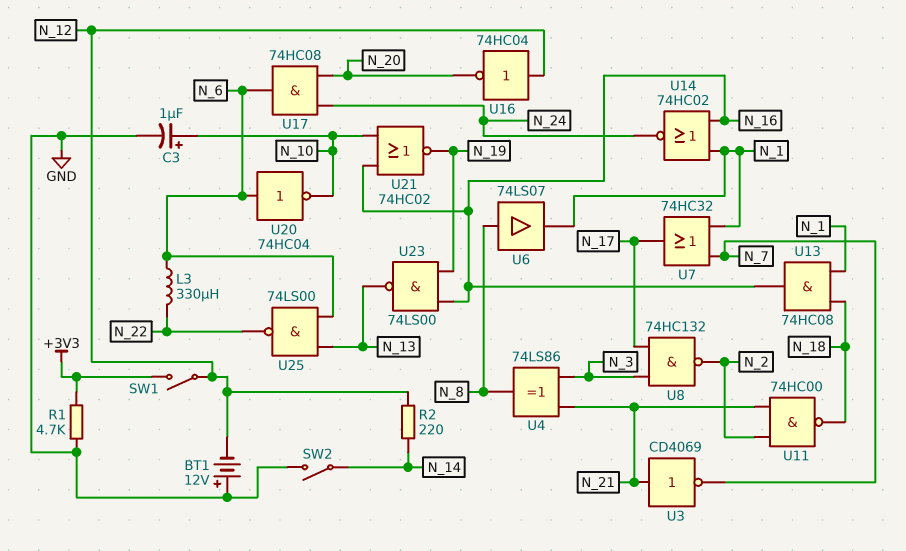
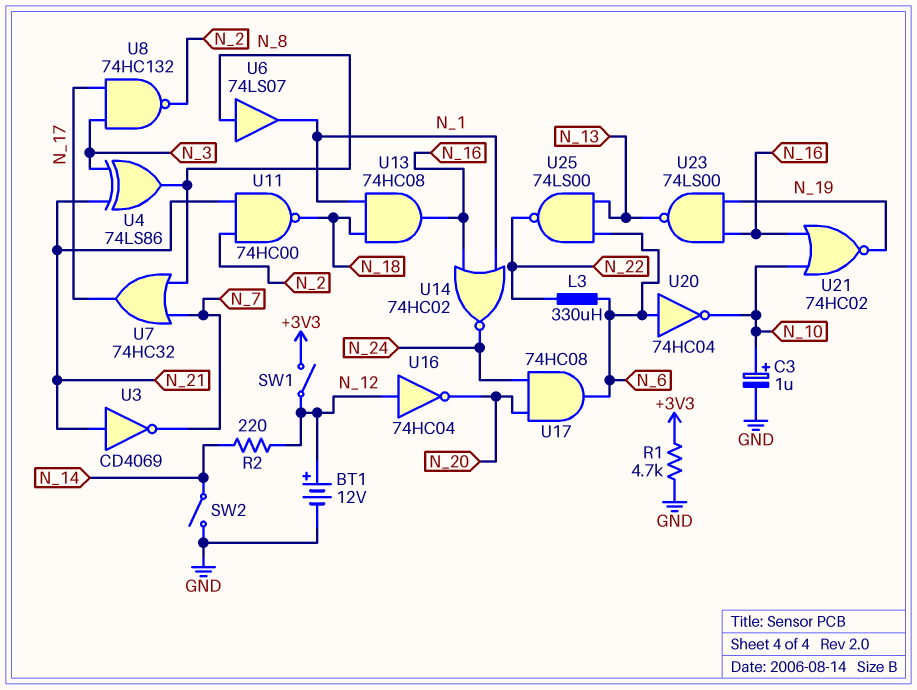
BT1: 12V (plus GND, minus N_12) -> 12V (plus N_12, minus GND)
U7: OR 74HC32 (in N_1, in N_7, out N_17) -> OR 74HC32 (in N_7, in N_8, out N_17)

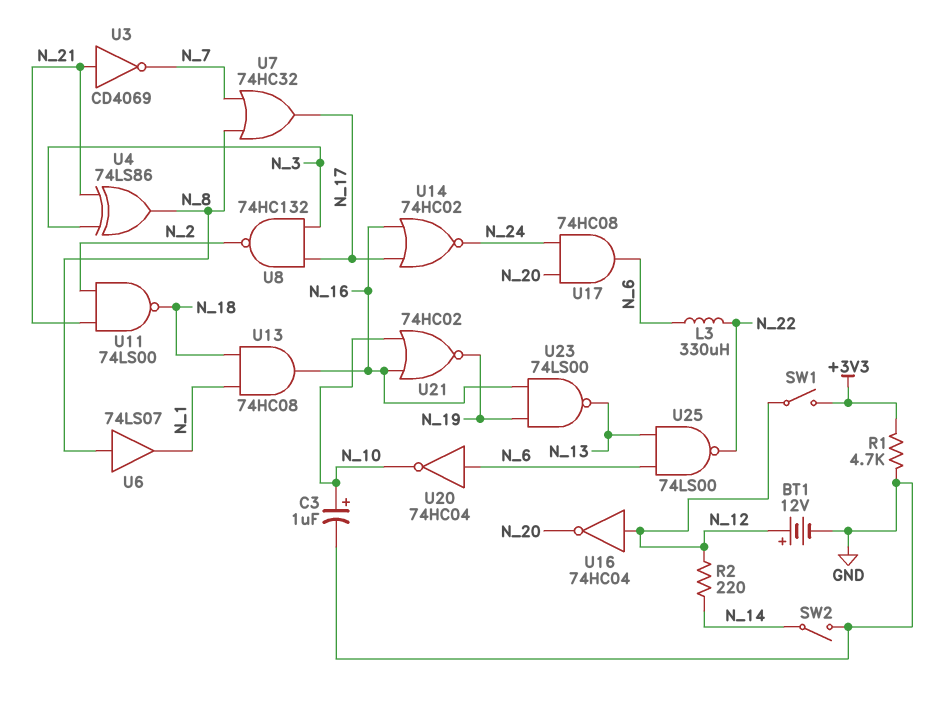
U11: NAND 74HC00 (in N_2, in N_21, out N_18) -> NAND 74LS00 (in N_2, in N_21, out N_18)
U14: NOR 74HC02 (in N_1, in N_16, out N_24) -> NOR 74HC02 (in N_16, in N_17, out N_24)

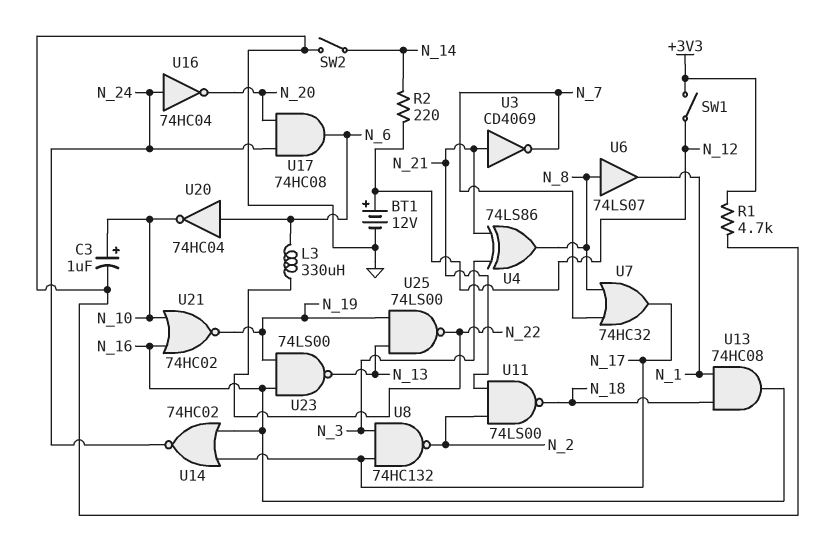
U16: NOT 74HC04 (in N_12, out N_20) -> NOT 74HC04 (in N_24, out N_20)
U25: NAND 74LS00 (in N_6, in N_13, out N_22) -> NAND 74LS00 (in N_13, in N_19, out N_22)

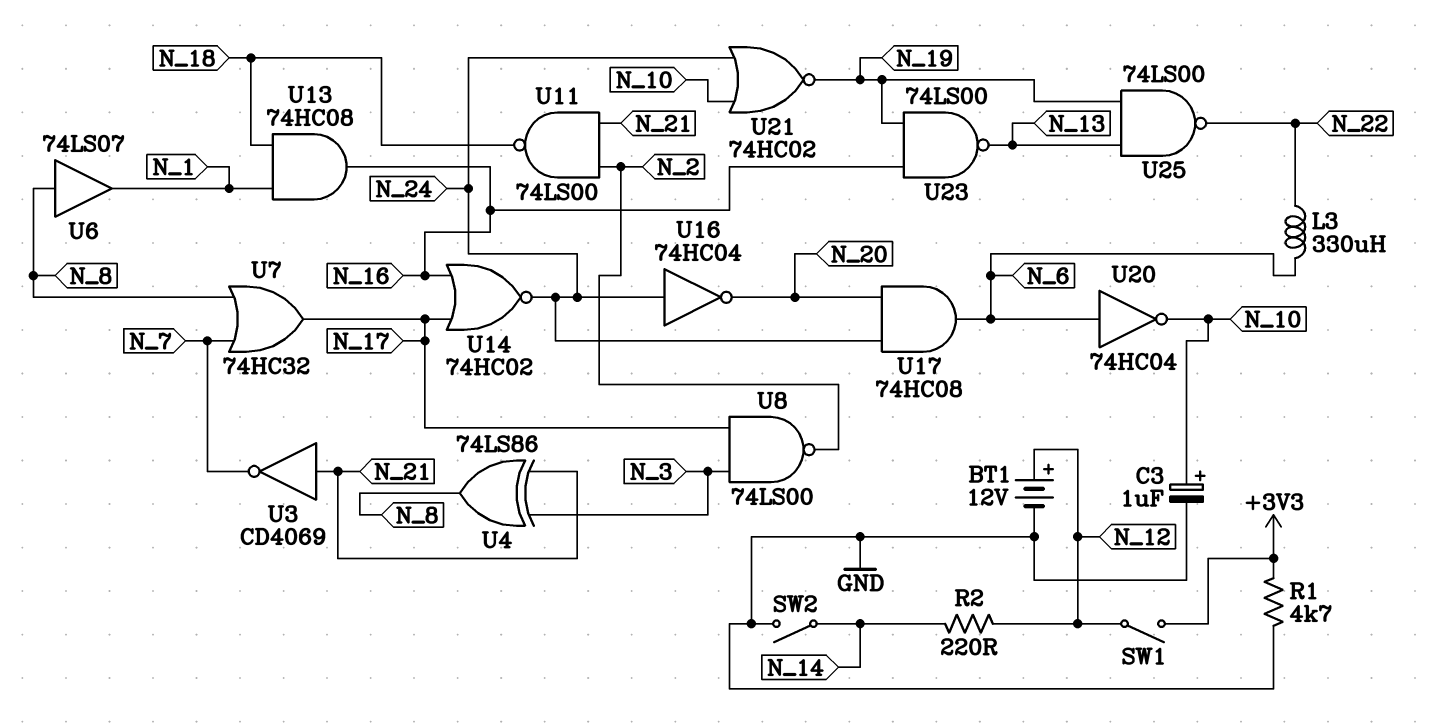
U8: NAND 74HC132 (in N_3, in N_17, out N_2) -> NAND 74LS00 (in N_3, in N_17, out N_2)
U21: NOR 74HC02 (in N_10, in N_16, out N_19) -> NOR 74HC02 (in N_10, in N_24, out N_19)

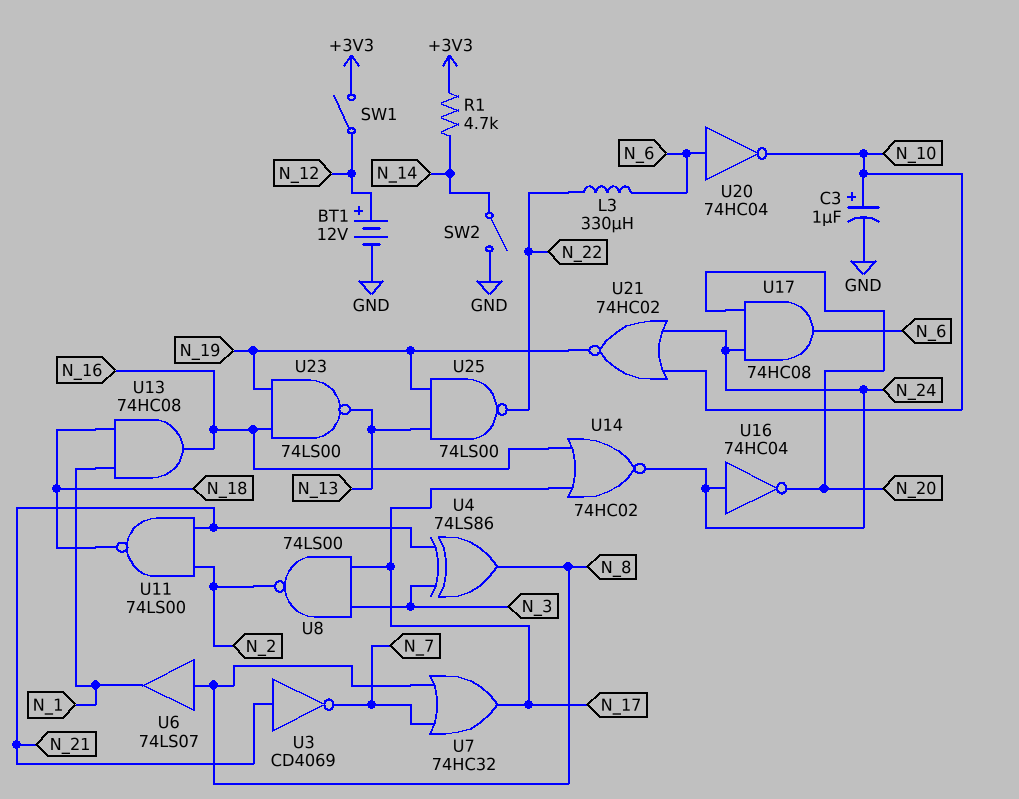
R1: 4.7k (+3V3, GND) -> 4.7k (+3V3, N_14)
R2: 220 (N_12, N_14) -> none

